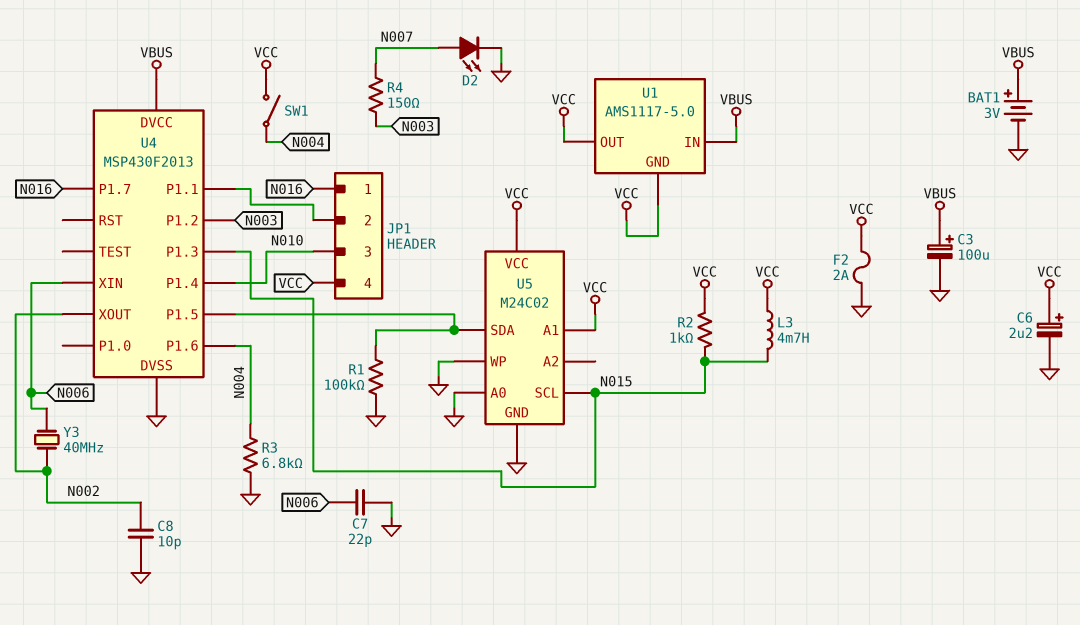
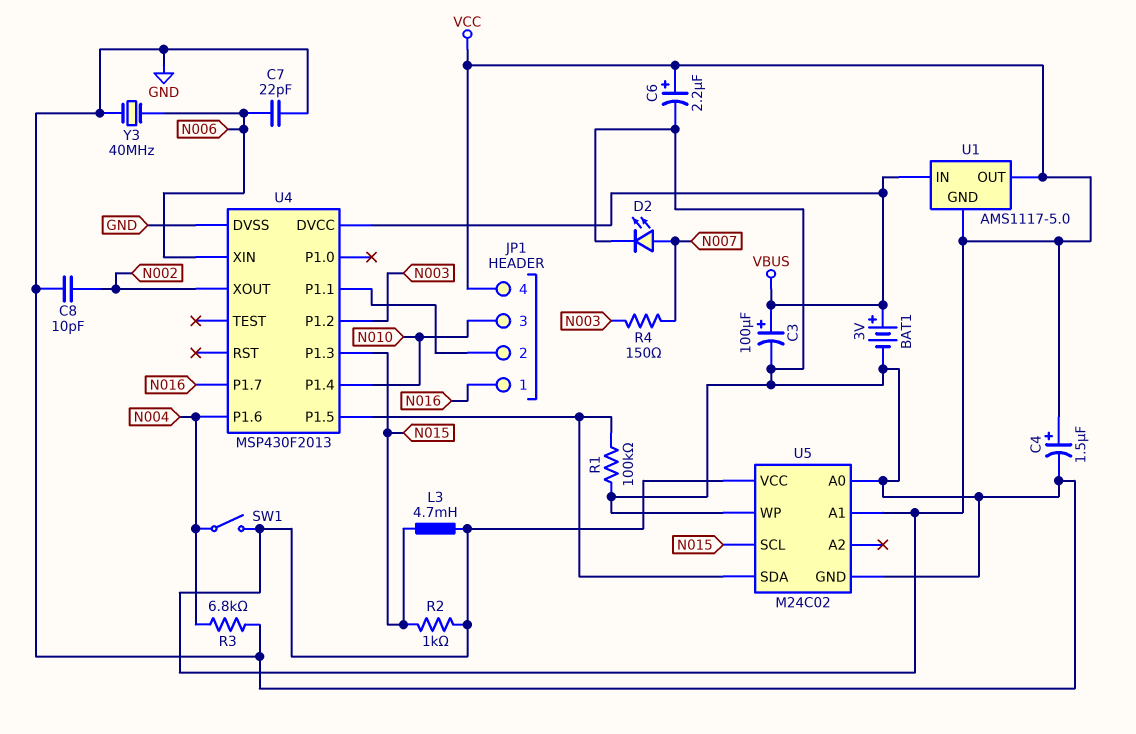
C4: none -> 1.5uF (plus VCC, minus GND)
F2: 2A (GND, VCC) -> none
Y3: 40MHz (N002, N006) -> 40MHz (GND, N006)

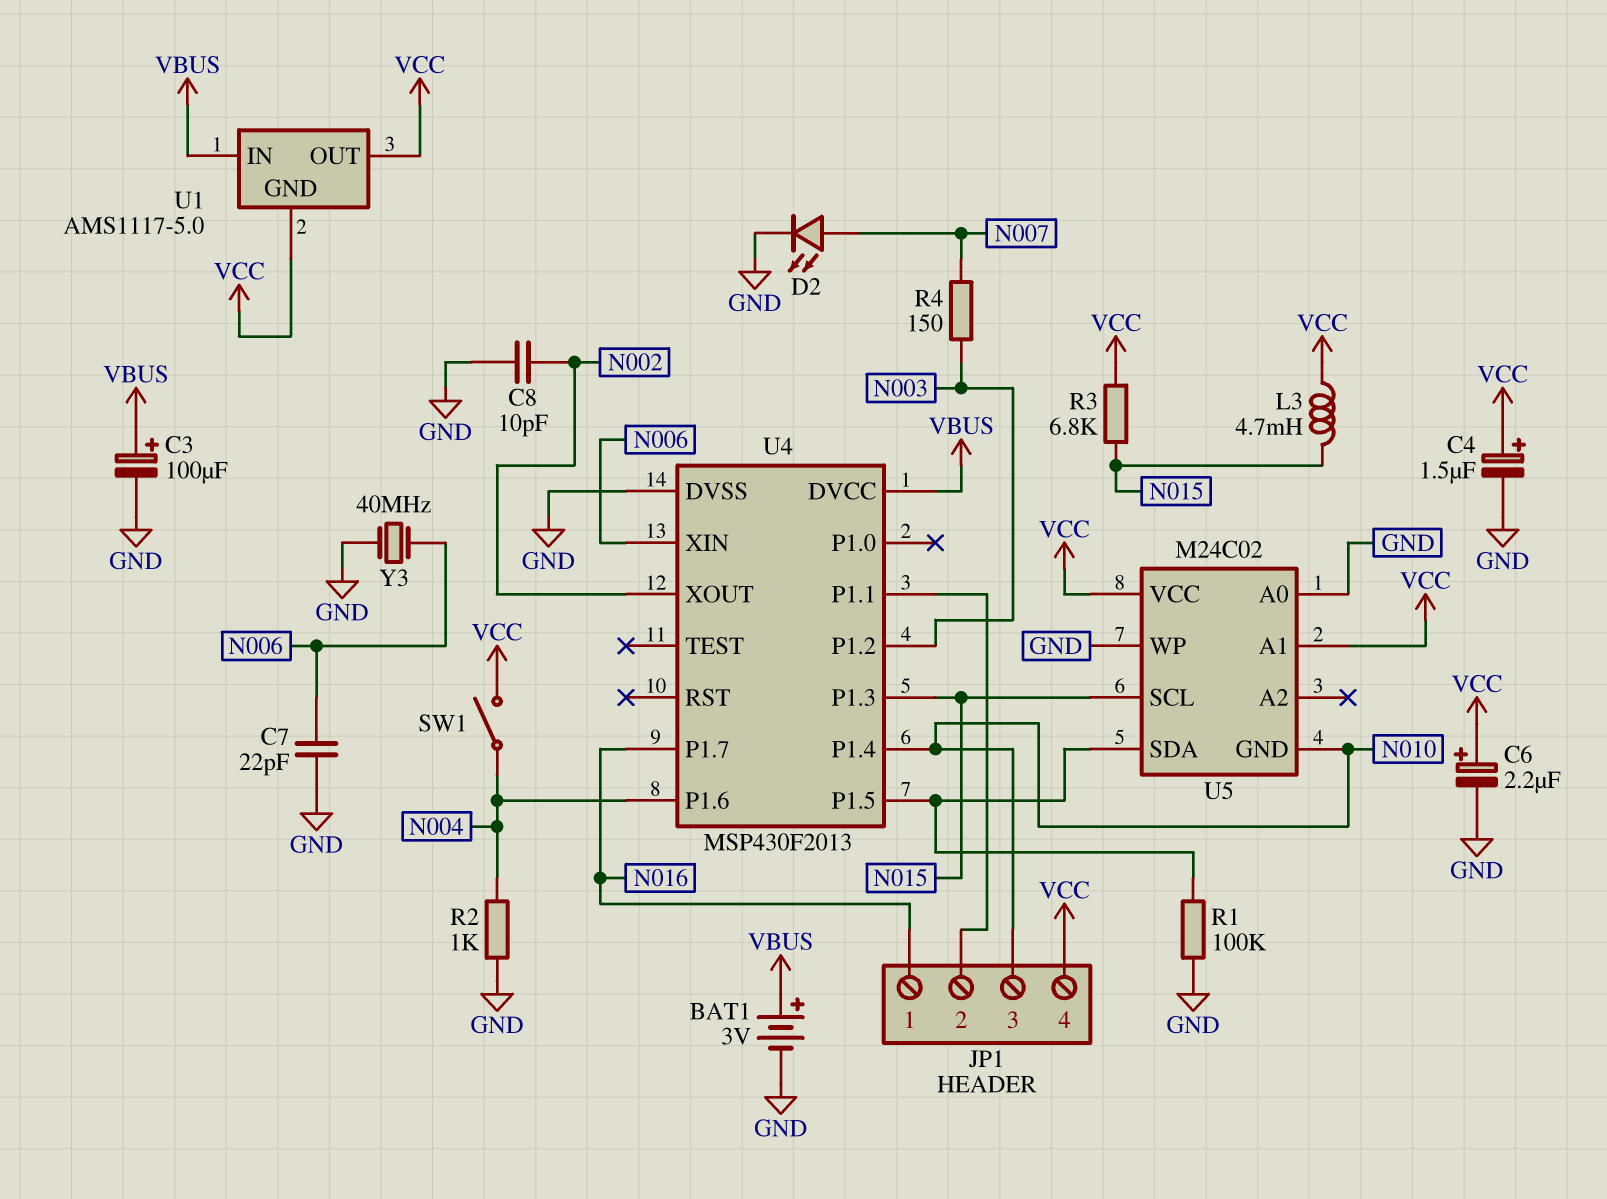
R2: 1k (N015, VCC) -> 1k (GND, N004)
R3: 6.8k (GND, N004) -> 6.8k (N015, VCC)
U5 pin GND: GND -> N010

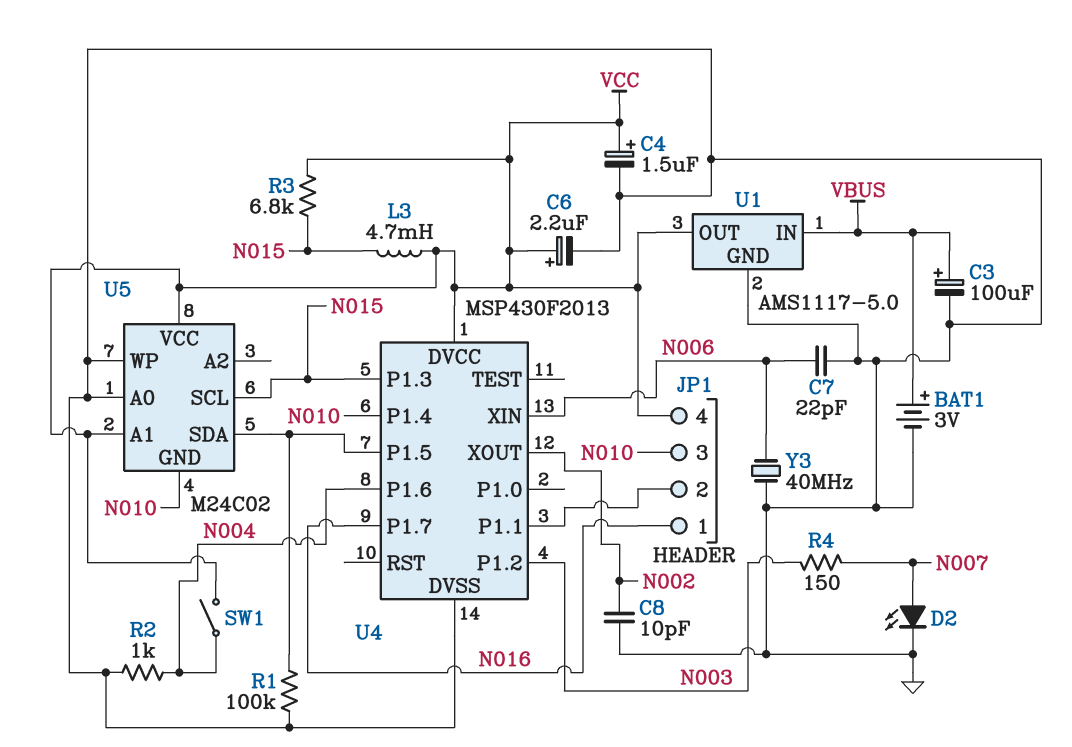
U1 pin GND: VCC -> GND
U4 pin DVCC: VBUS -> VCC

